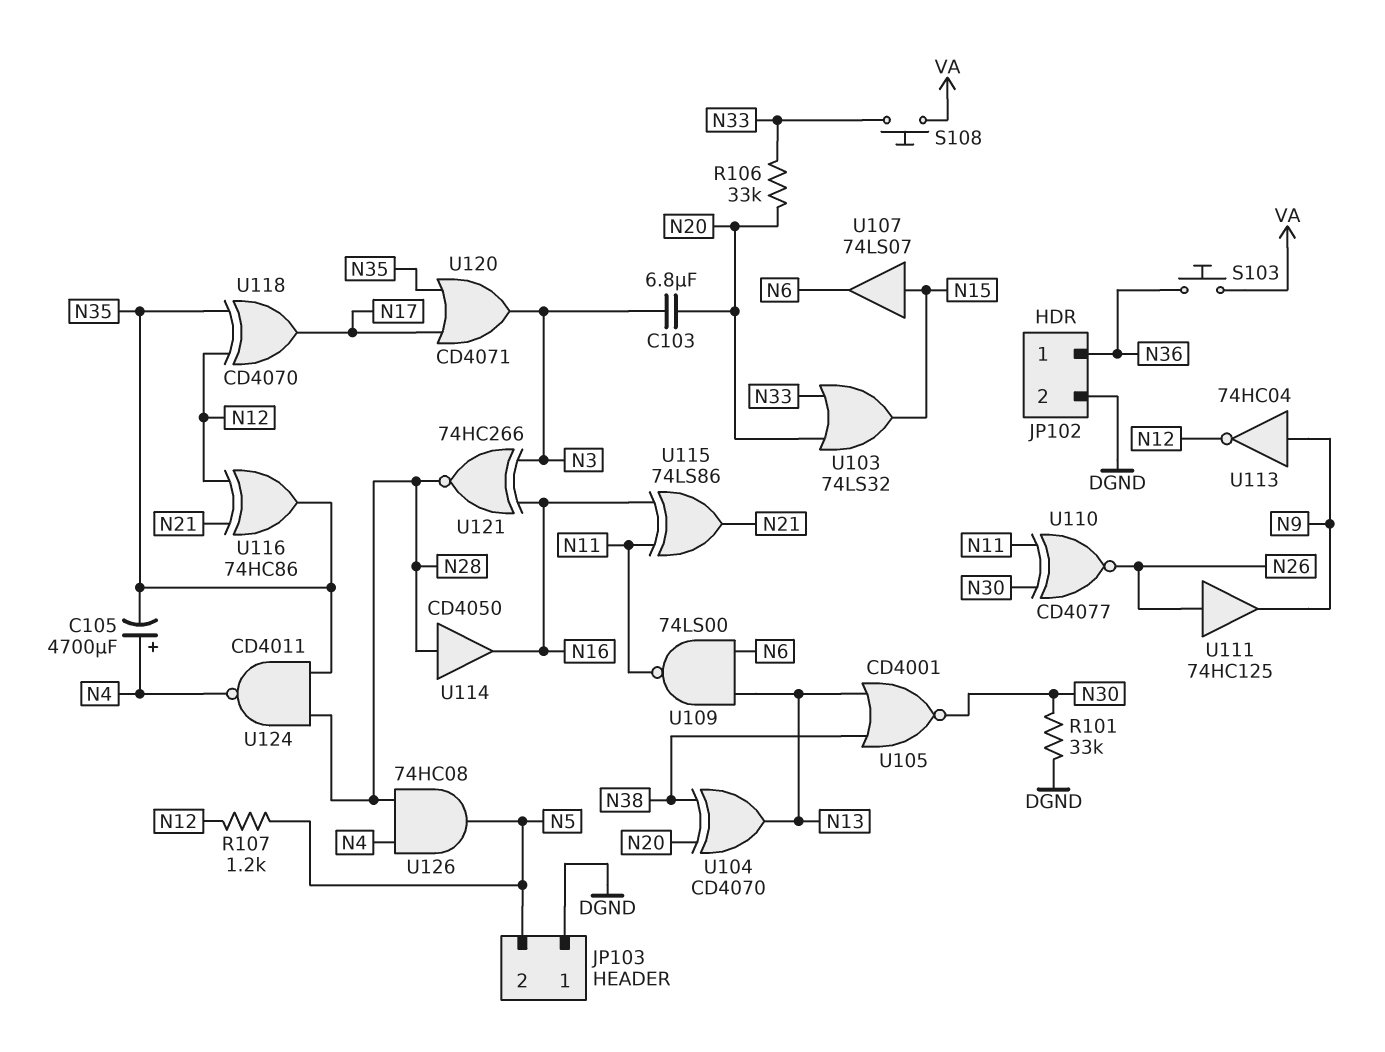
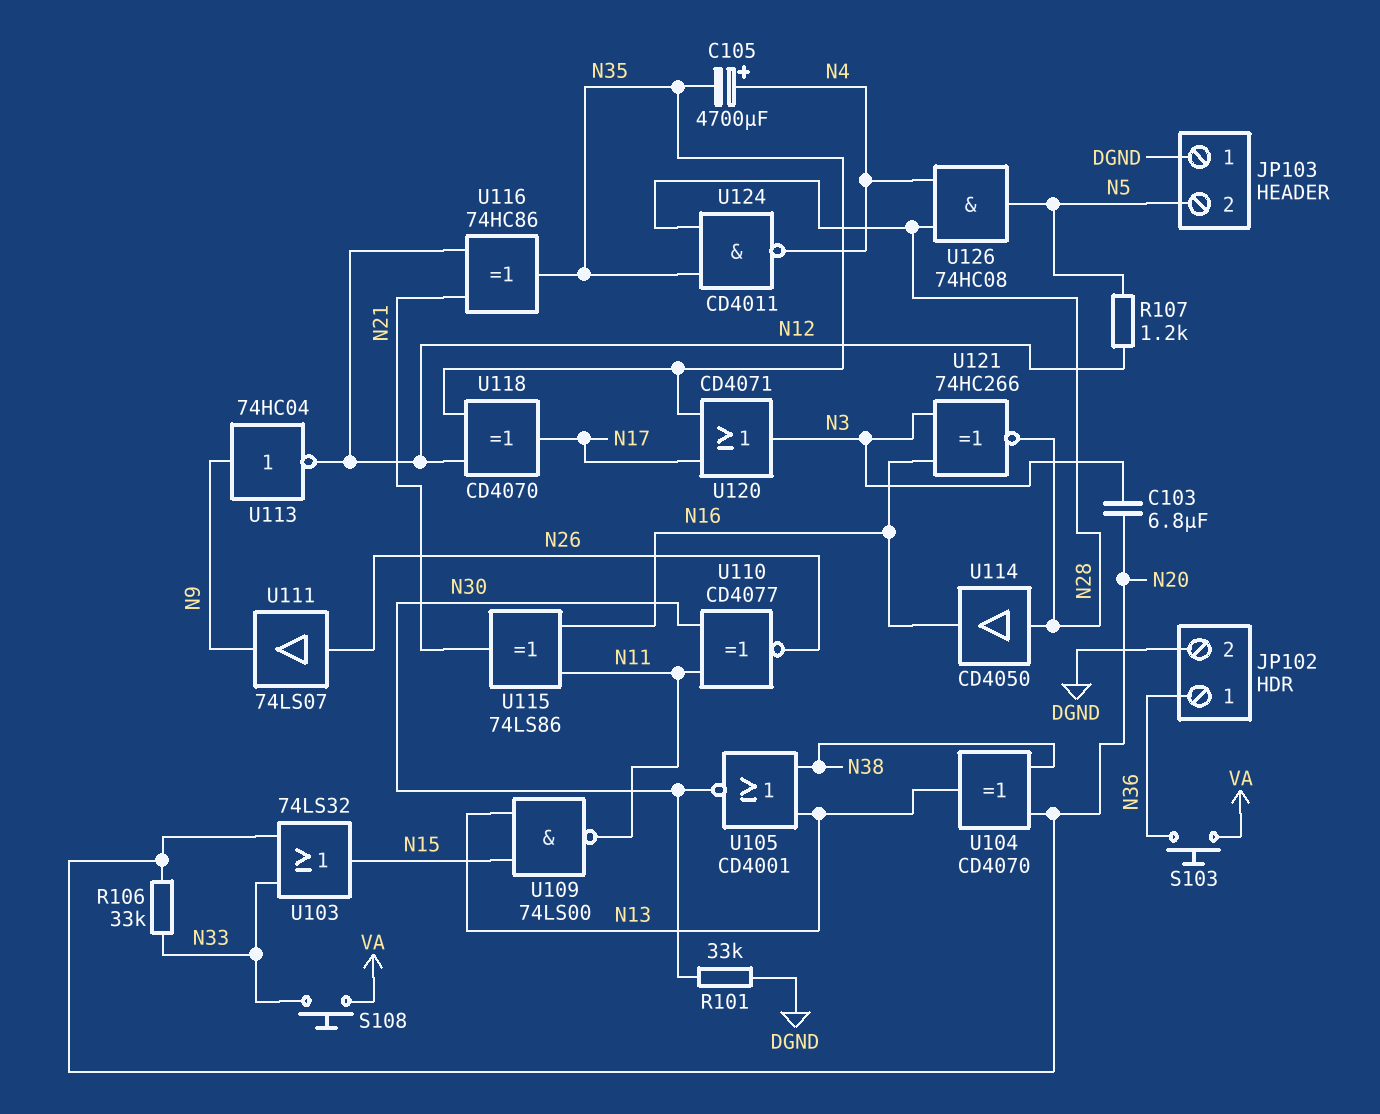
U107: buffer 74LS07 (in N15, out N6) -> none
U109: NAND 74LS00 (in N6, in N13, out N11) -> NAND 74LS00 (in N13, in N15, out N11)
U111: buffer 74HC125 (in N26, out N9) -> buffer 74LS07 (in N26, out N9)

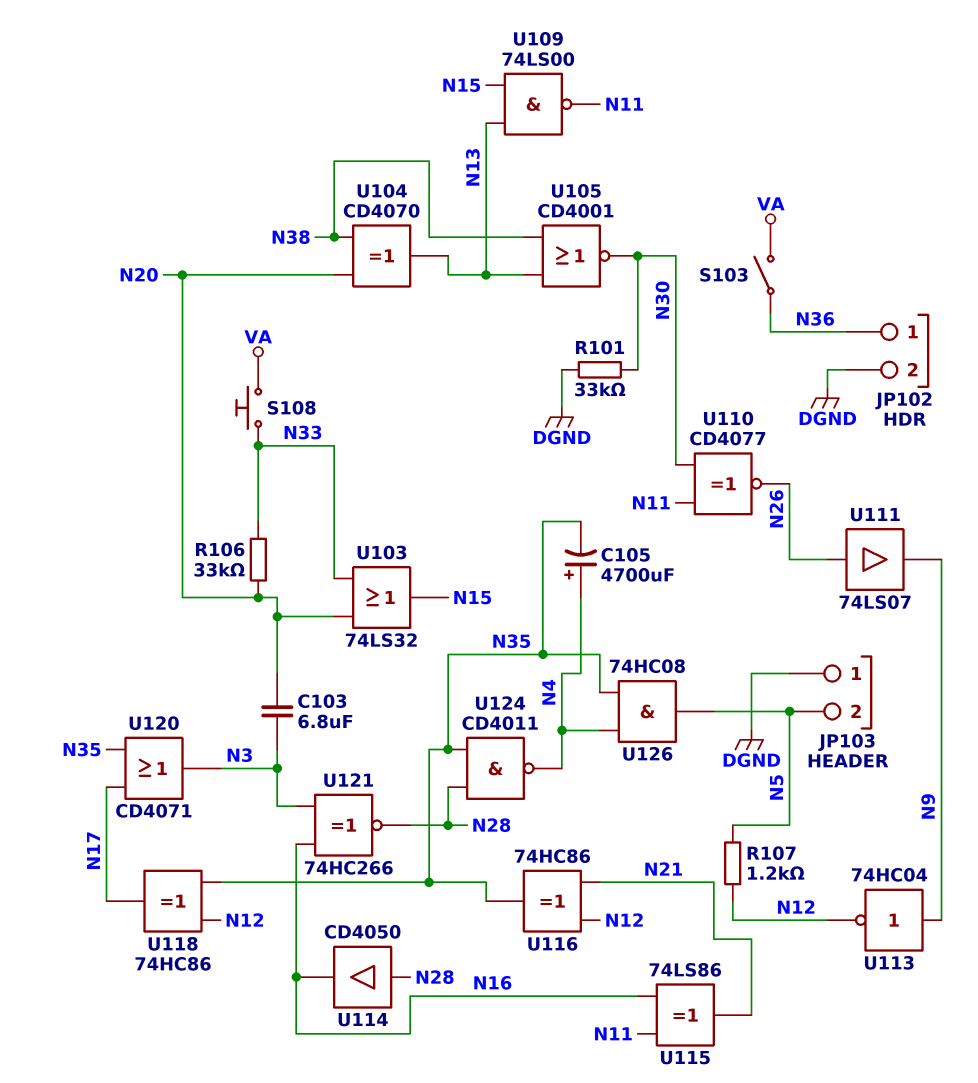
S103: button (N36, VA) -> switch (N36, VA)
U118: XOR CD4070 (in N12, in N35, out N17) -> XOR 74HC86 (in N12, in N35, out N17)
U126: AND 74HC08 (in N4, in N28, out N5) -> AND 74HC08 (in N4, in N35, out N5)

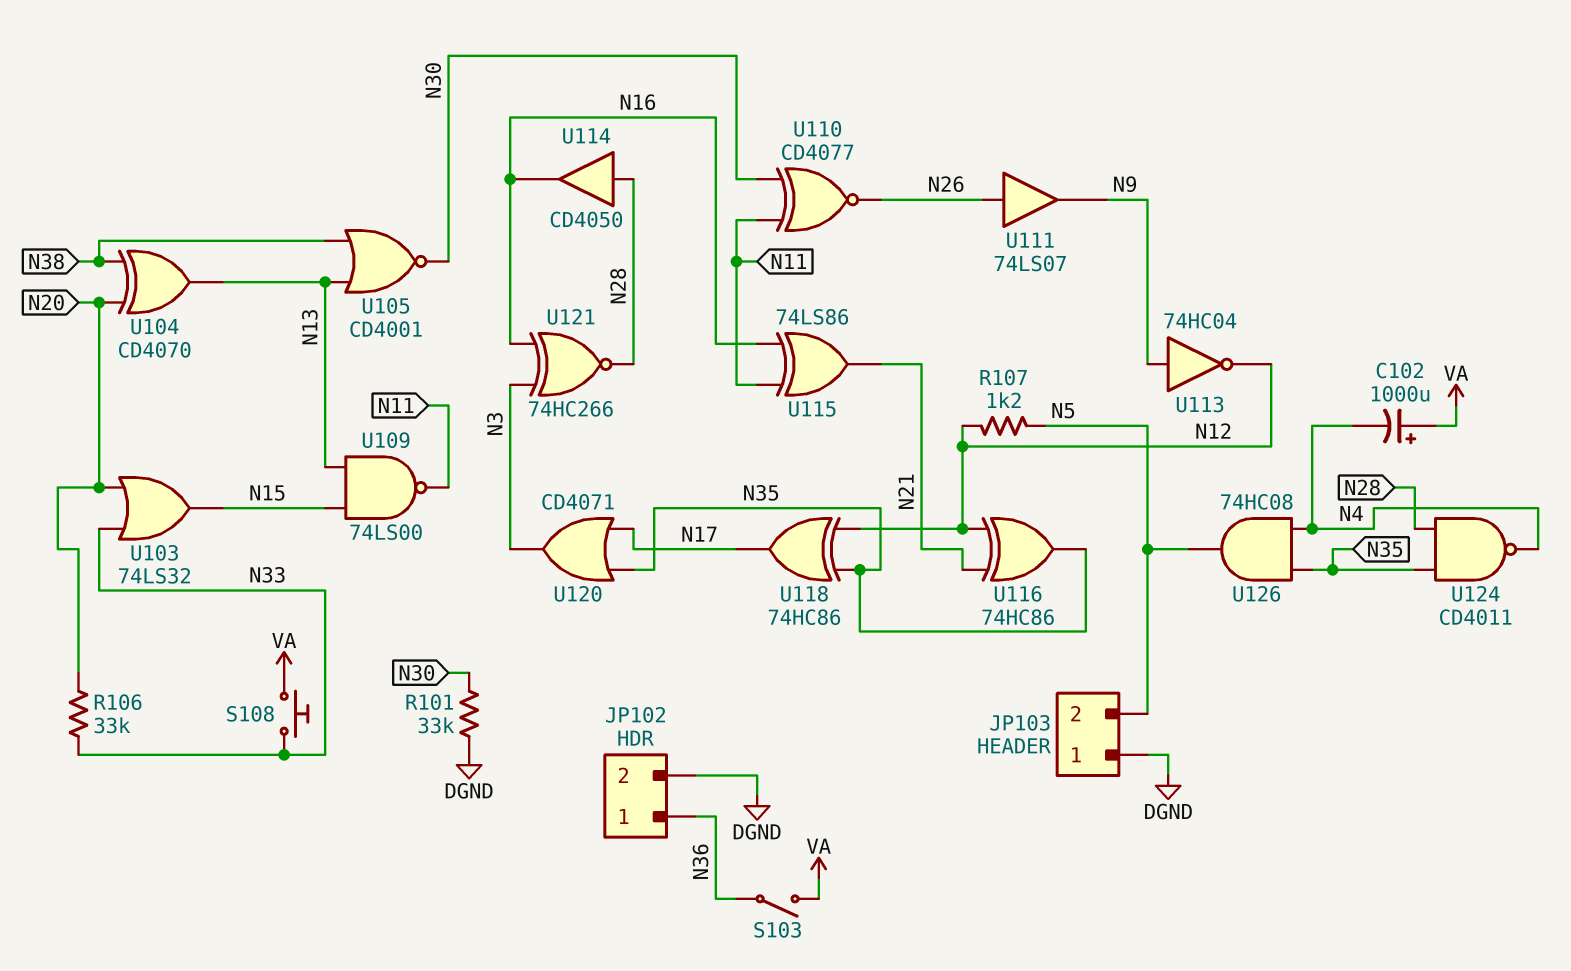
C102: none -> 1000uF (plus VA, minus N4)
C103: 6.8uF (N3, N20) -> none
C105: 4700uF (plus N4, minus N35) -> none

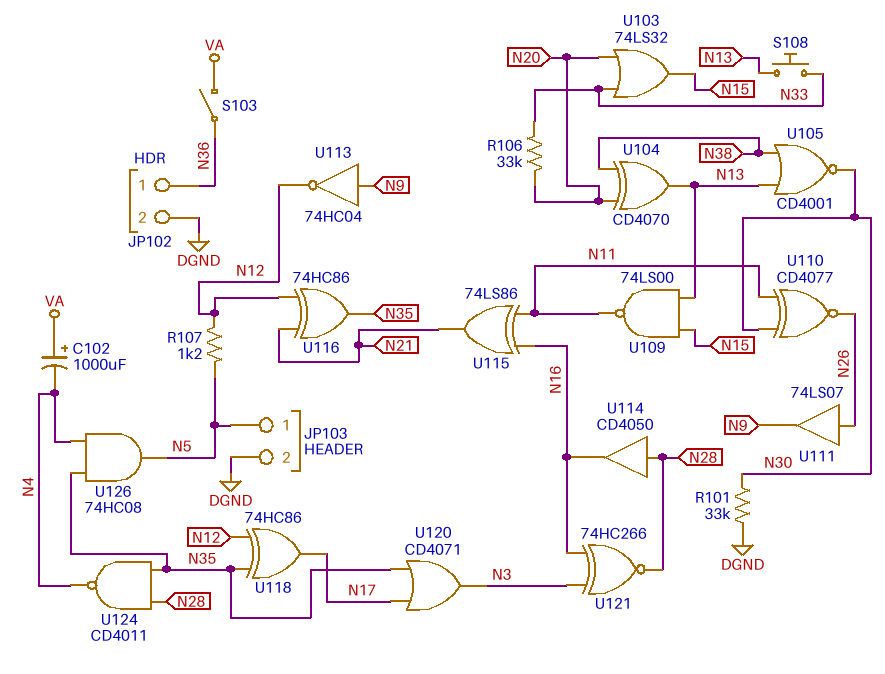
JP103 pin 1: DGND -> N5
JP103 pin 2: N5 -> DGND
S108: button (N33, VA) -> button (N13, N33)

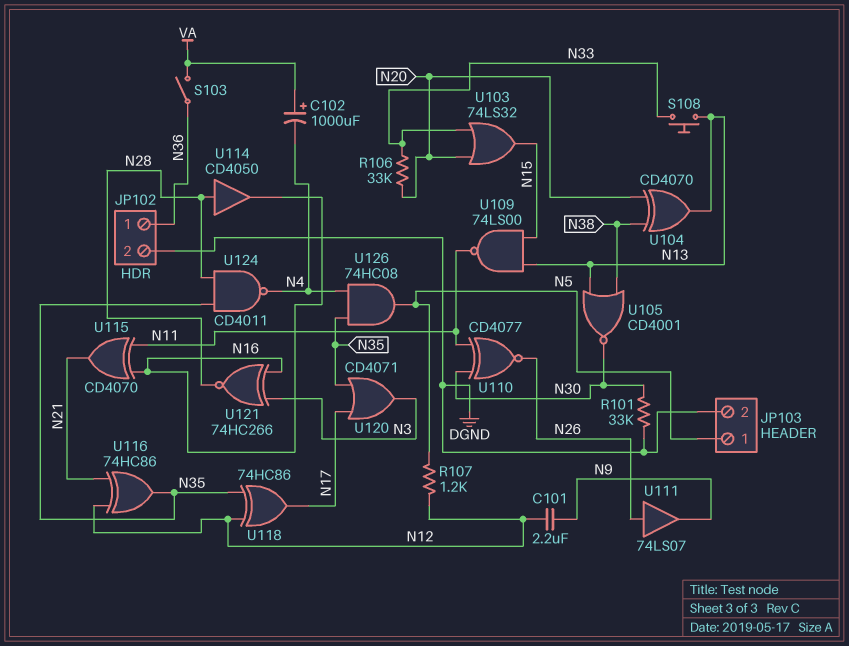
C101: none -> 2.2uF (N9, N12)
U113: NOT 74HC04 (in N9, out N12) -> none
U115: XOR 74LS86 (in N11, in N16, out N21) -> XOR CD4070 (in N11, in N16, out N21)

